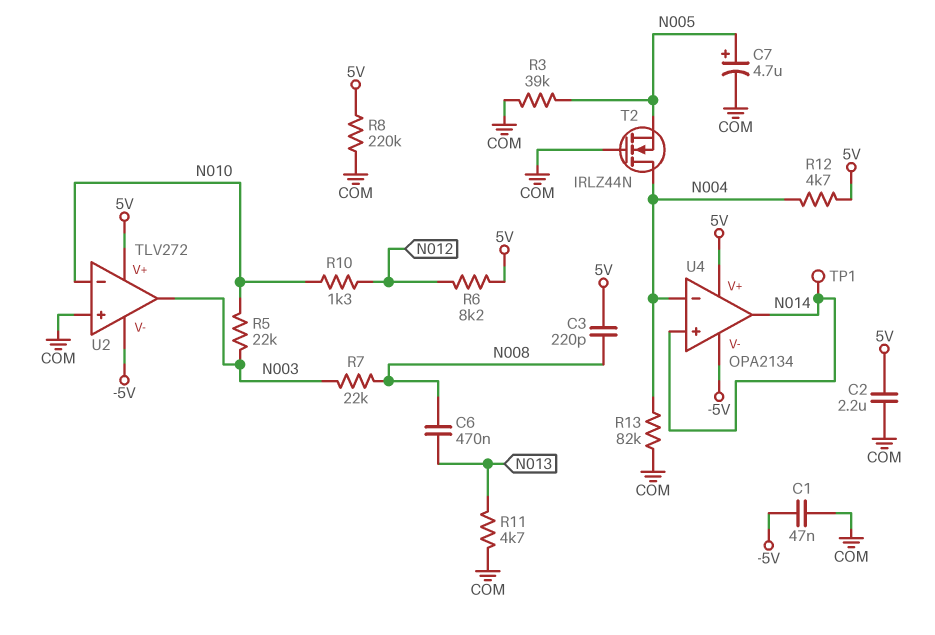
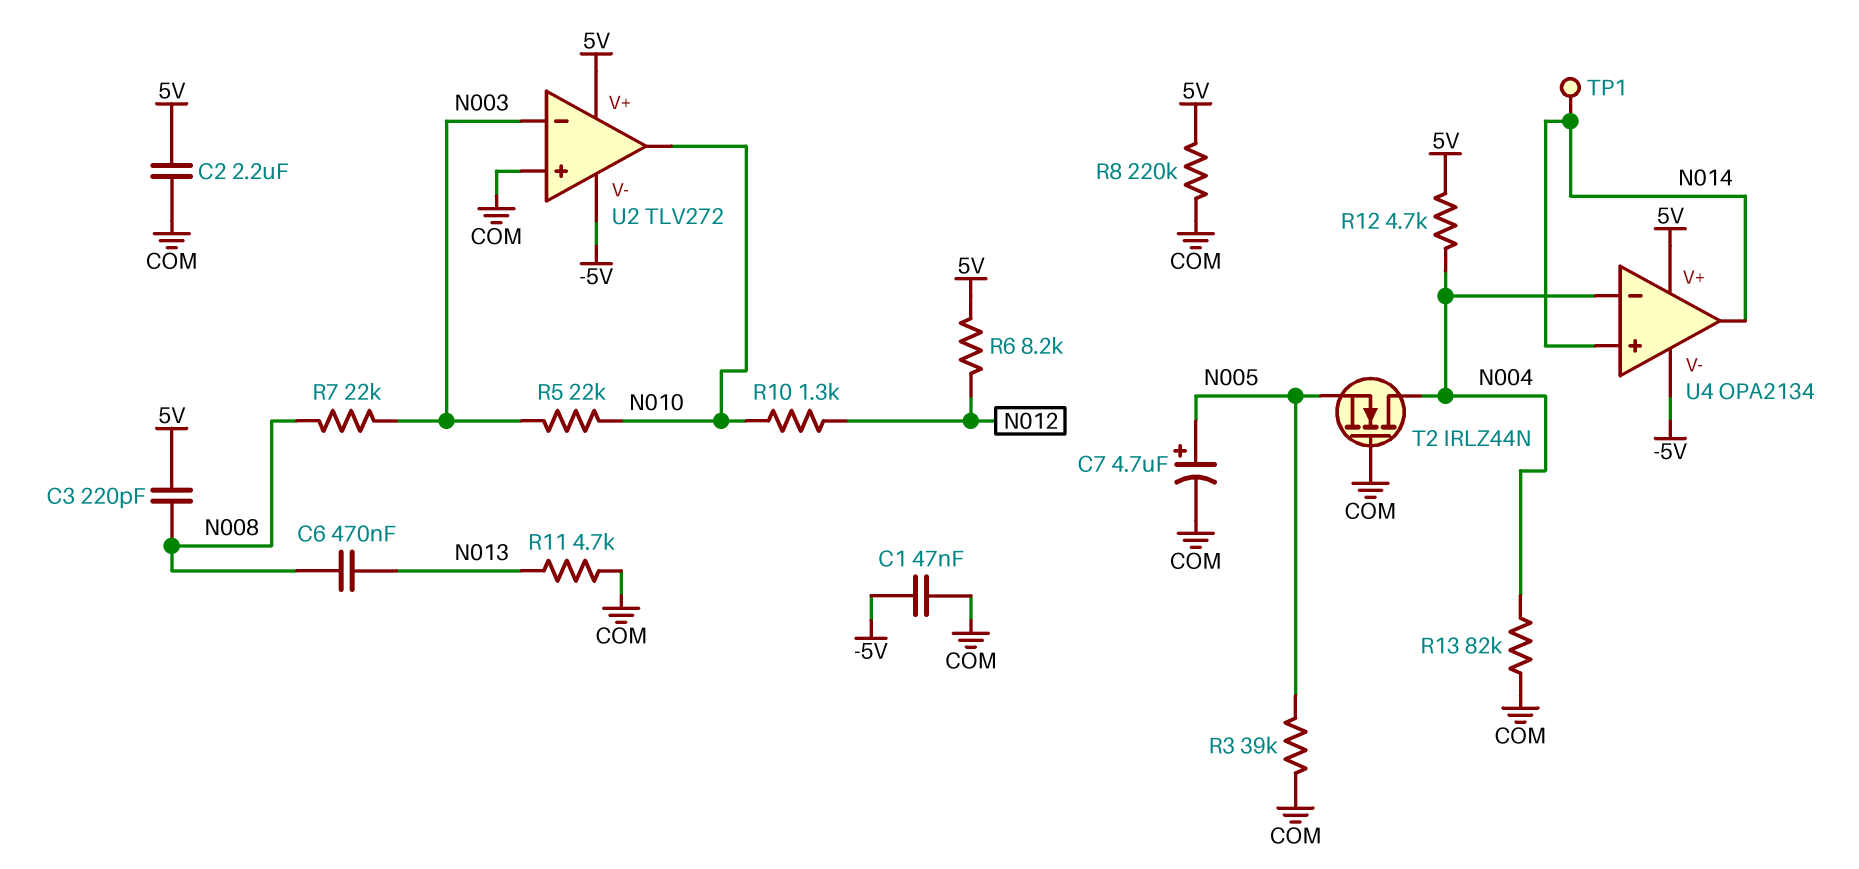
U2 pin in-: N010 -> N003
U2 pin out: N003 -> N010

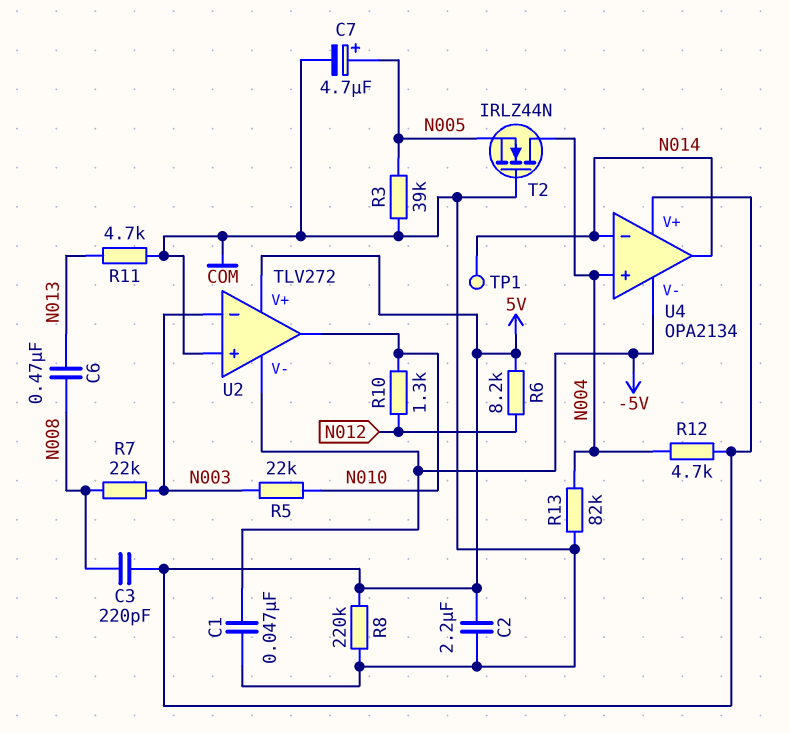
U4 pin in+: N014 -> N004
U4 pin in-: N004 -> N014

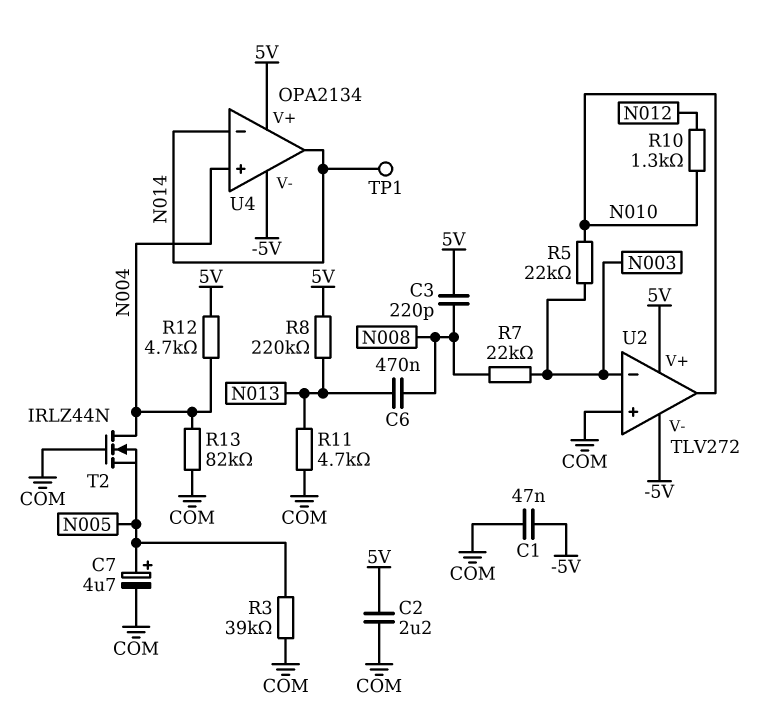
R6: 8.2k (5V, N012) -> none
R8: 220k (5V, COM) -> 220k (5V, N013)

